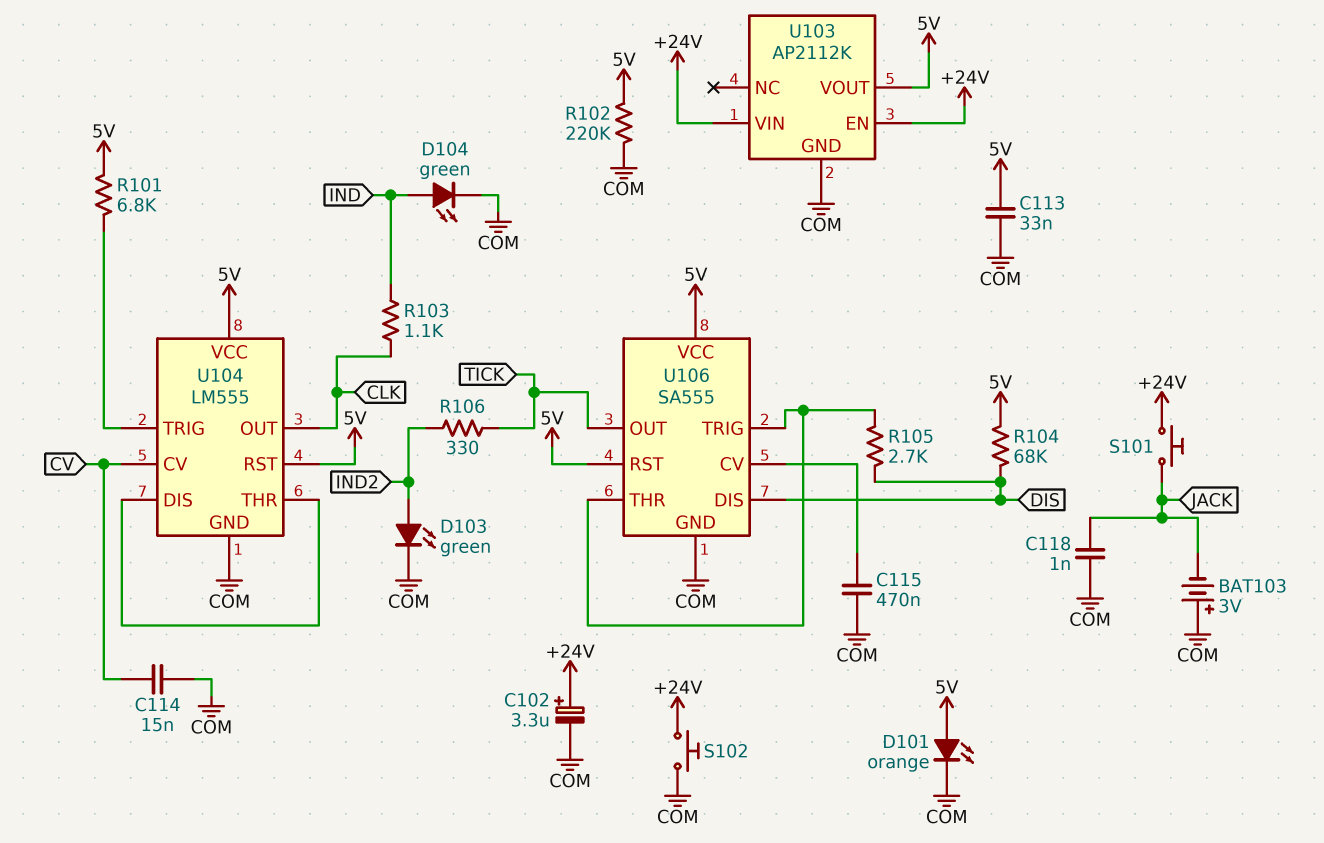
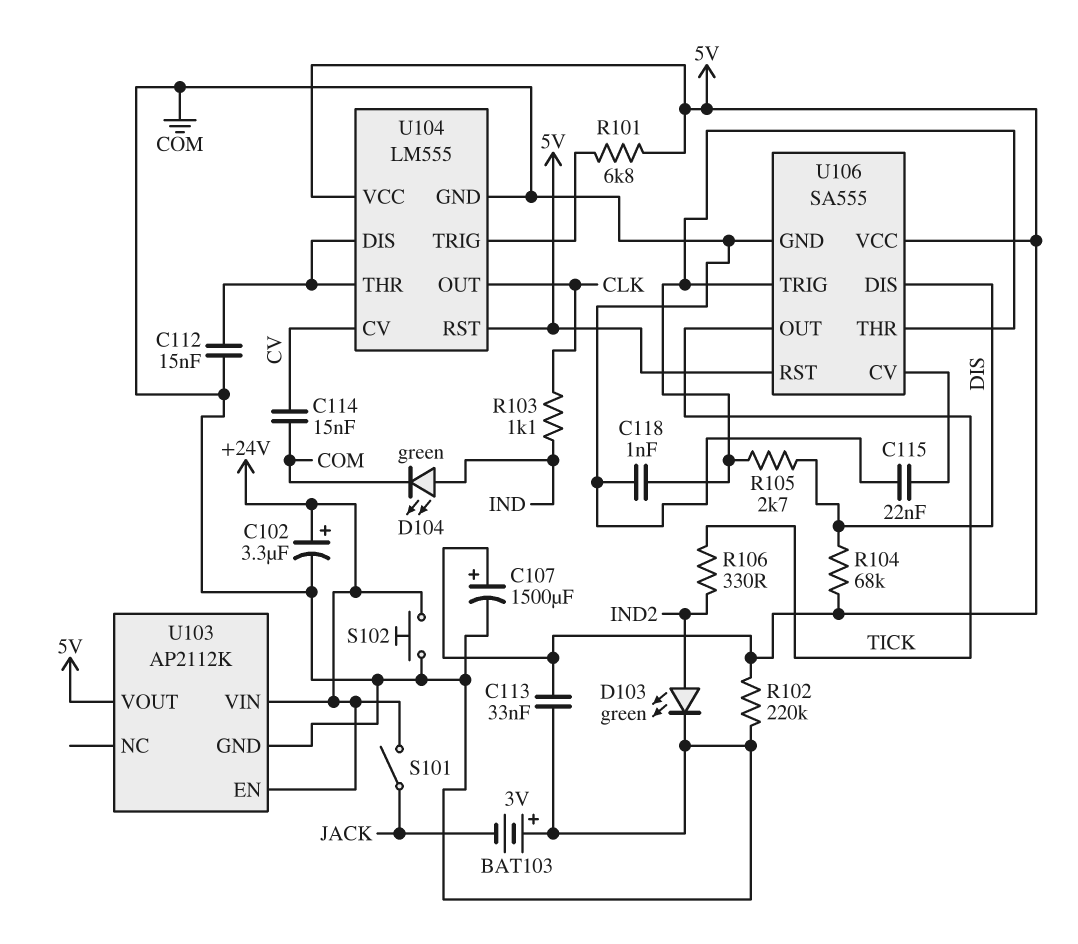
C107: none -> 1500uF (plus 5V, minus COM)
C112: none -> 15nF (COM, U104/DIS)
C115: 470nF (COM, U106/CV) -> 22nF (COM, U106/CV)
C118: 1nF (COM, JACK) -> 1nF (COM, U106/THR)
D101: LED orange (A 5V, K COM) -> none
S101: button (+24V, JACK) -> switch (+24V, JACK)

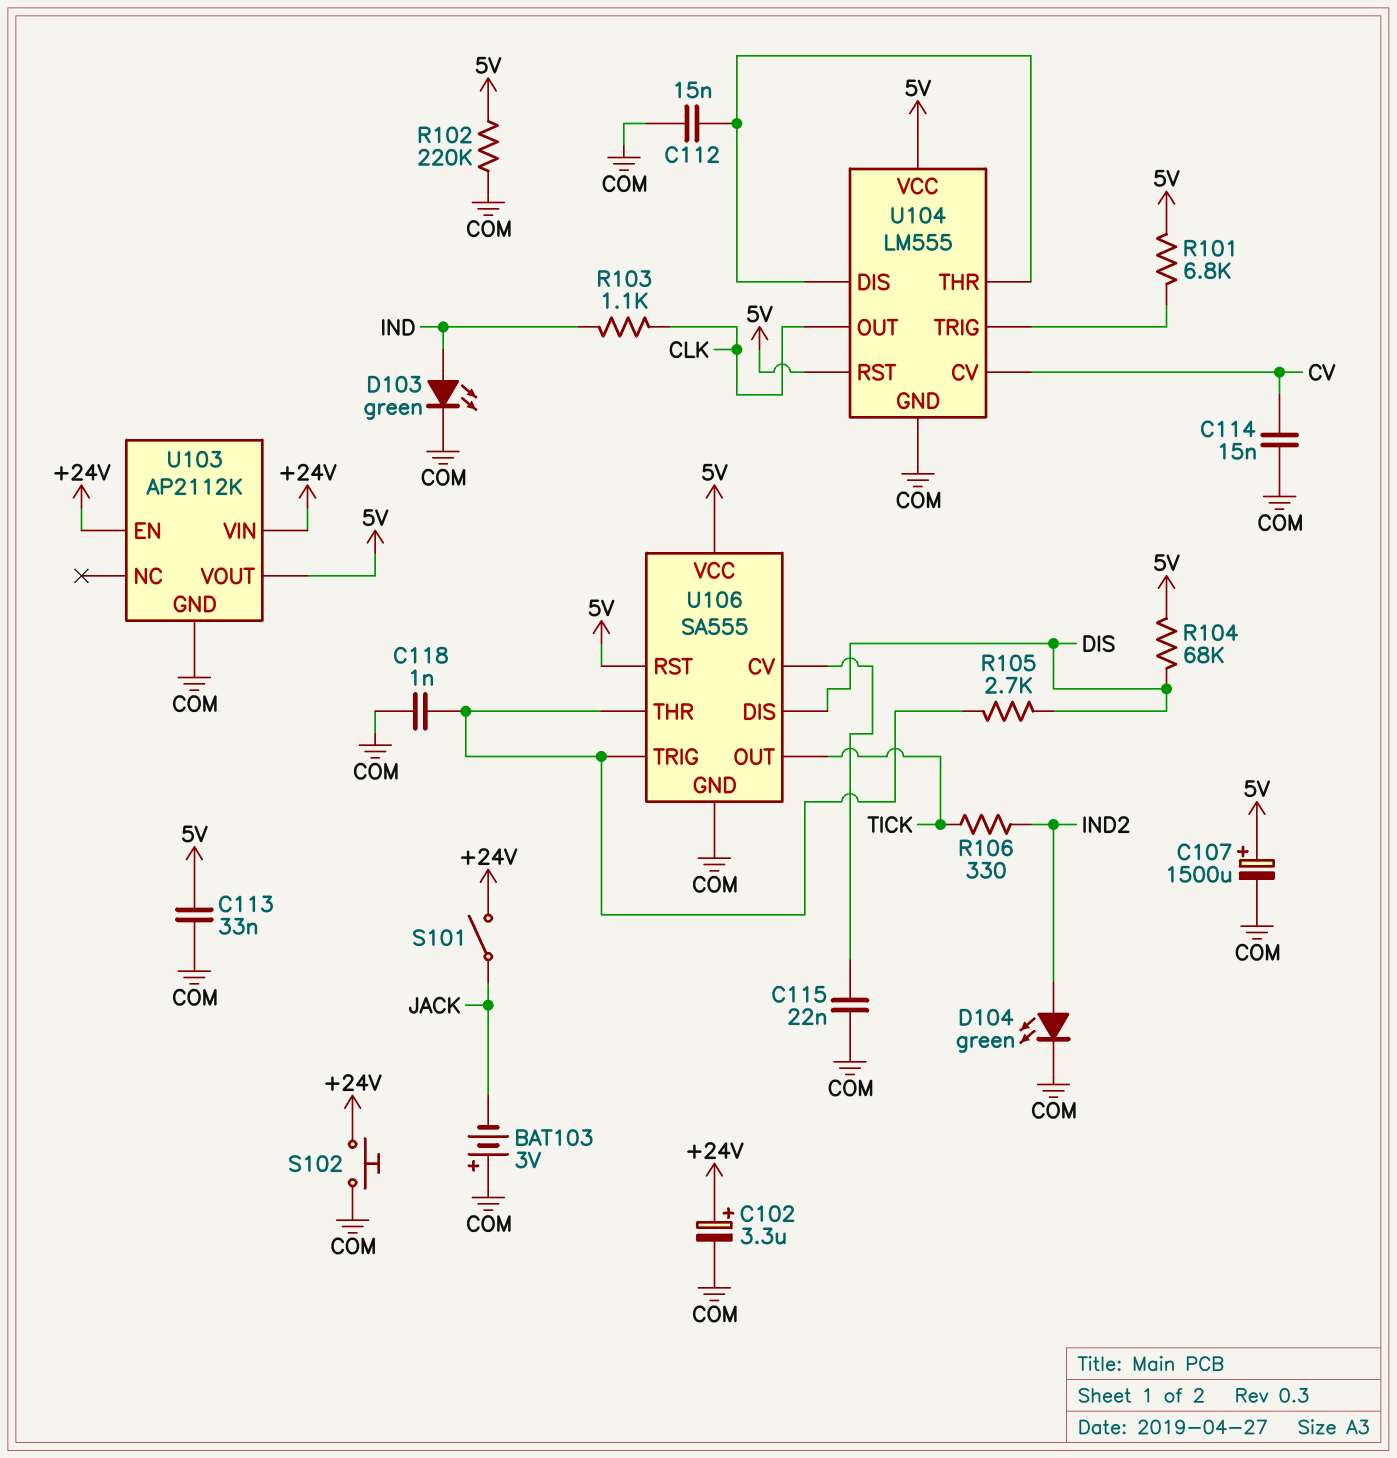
D103: LED green (A IND2, K COM) -> LED green (A IND, K COM)
D104: LED green (A IND, K COM) -> LED green (A IND2, K COM)

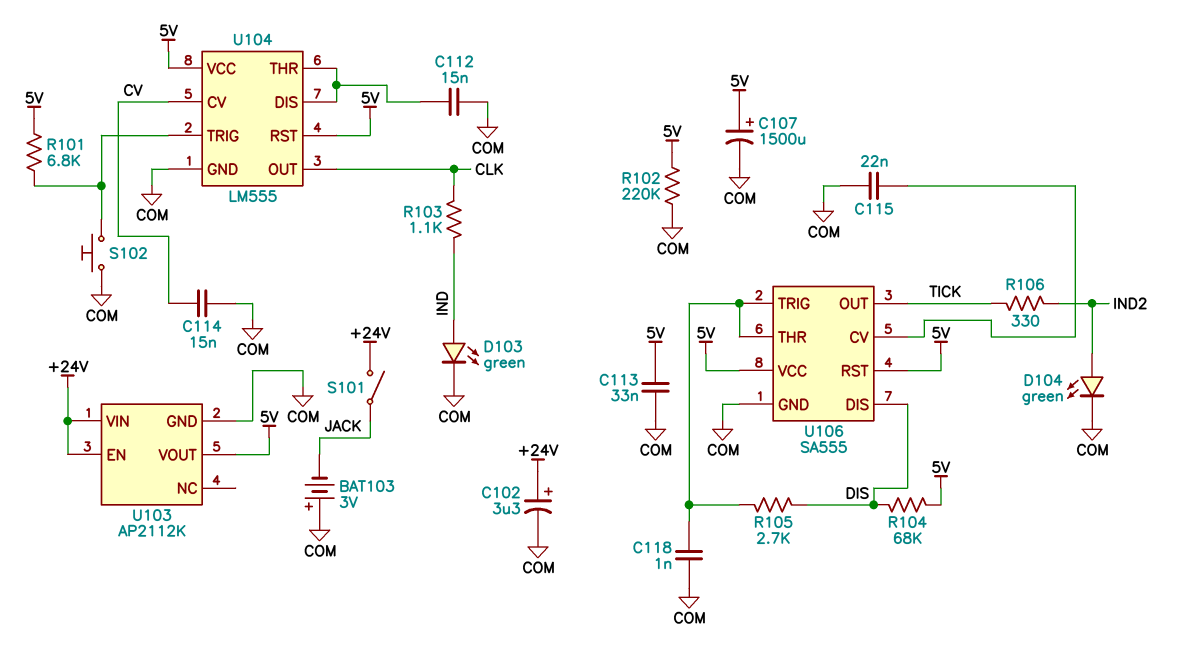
S102: button (+24V, COM) -> button (COM, U104/TRIG)

